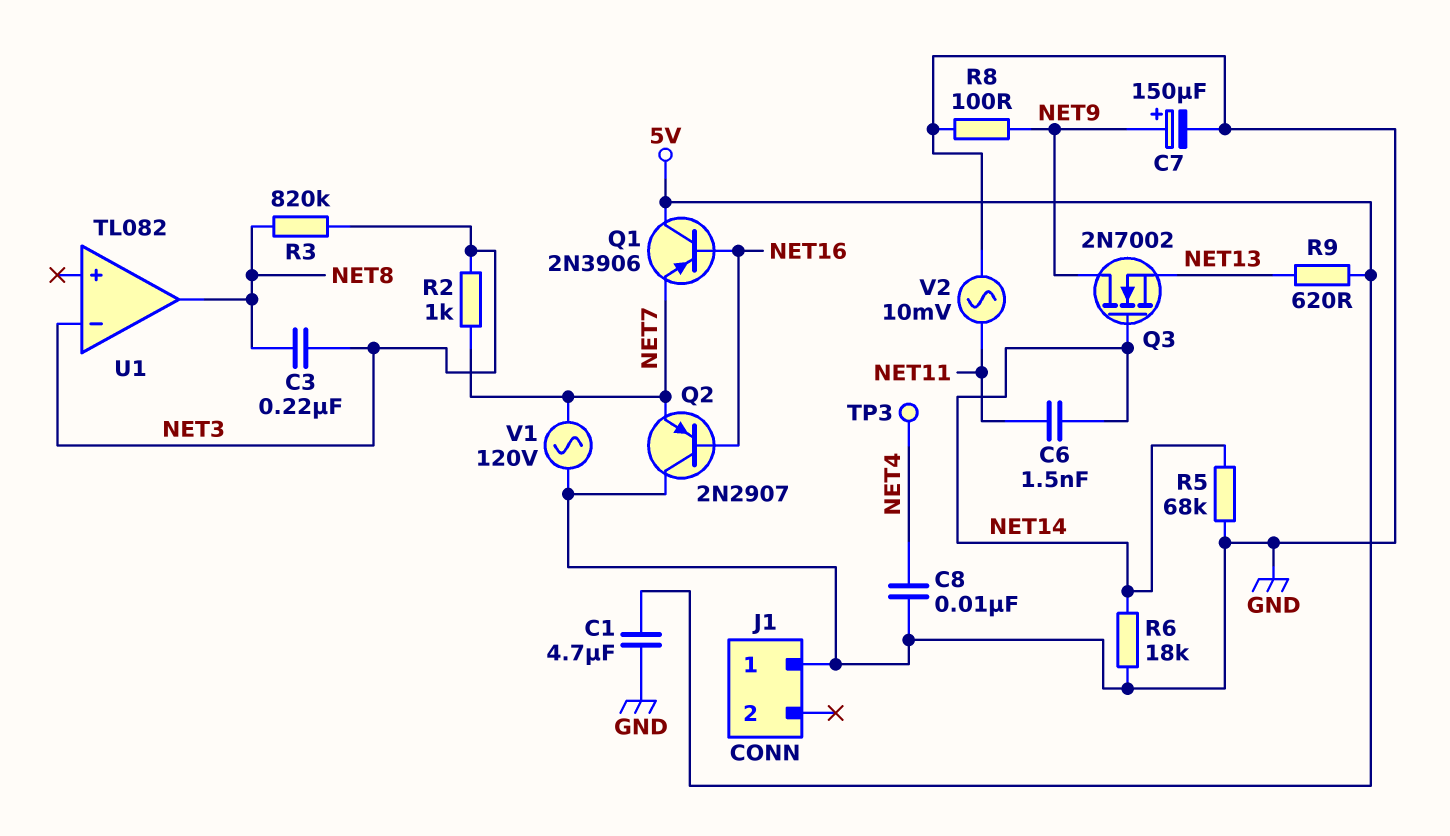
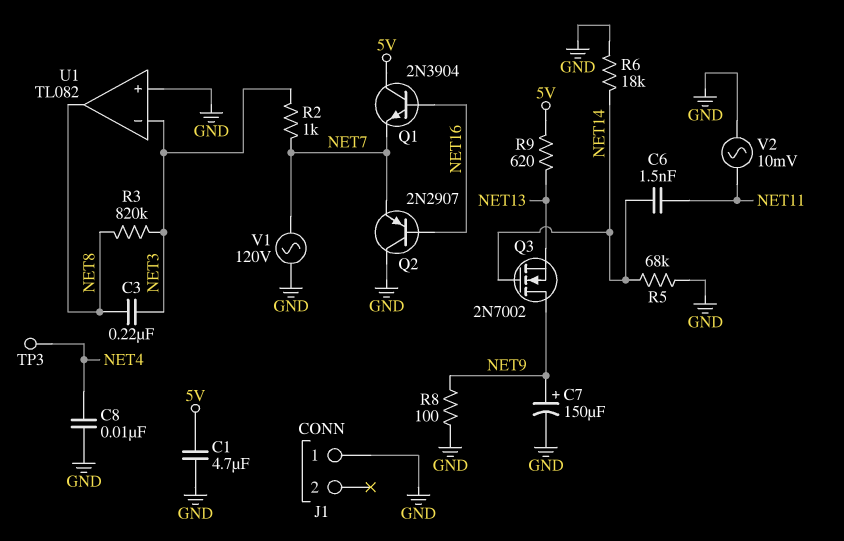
Q1: PNP 2N3906 (B NET16, C 5V, E NET7) -> NPN 2N3904 (B NET16, C 5V, E NET7)
U1 pin in+: none -> GND

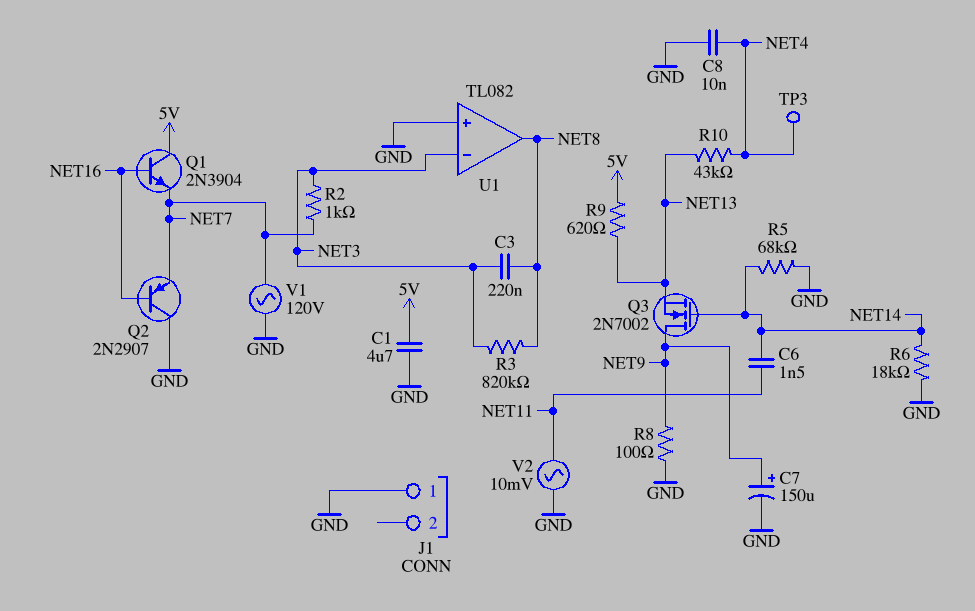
R10: none -> 43k (NET4, NET13)

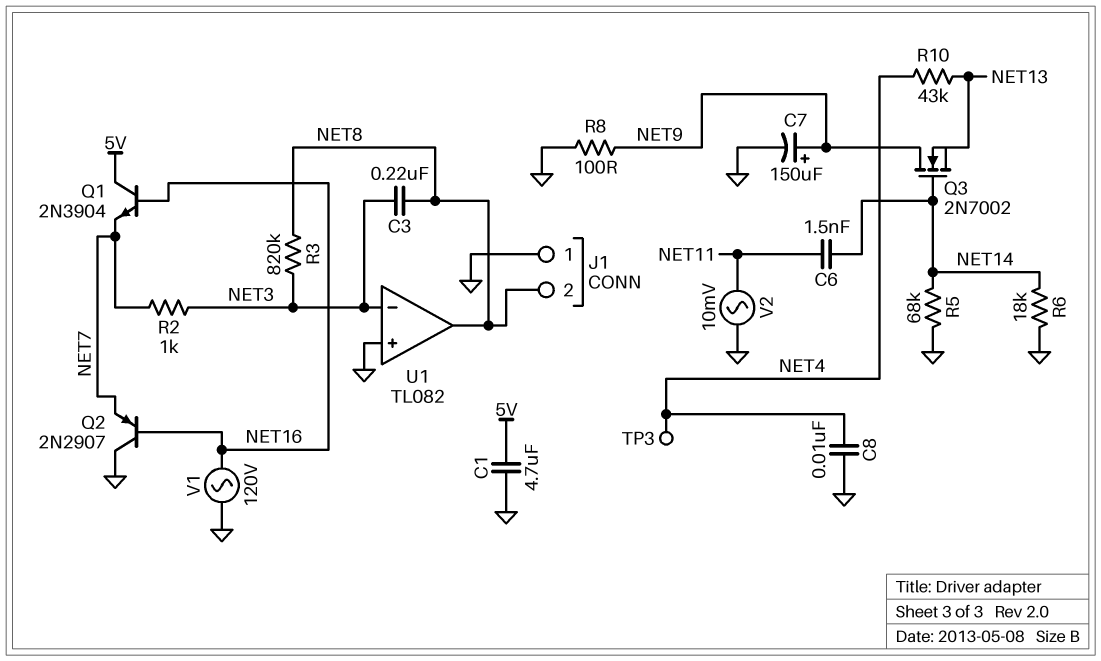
J1 pin 2: none -> NET8
R9: 620 (5V, NET13) -> none
V1: AC 120V (GND, NET7) -> AC 120V (GND, NET16)

